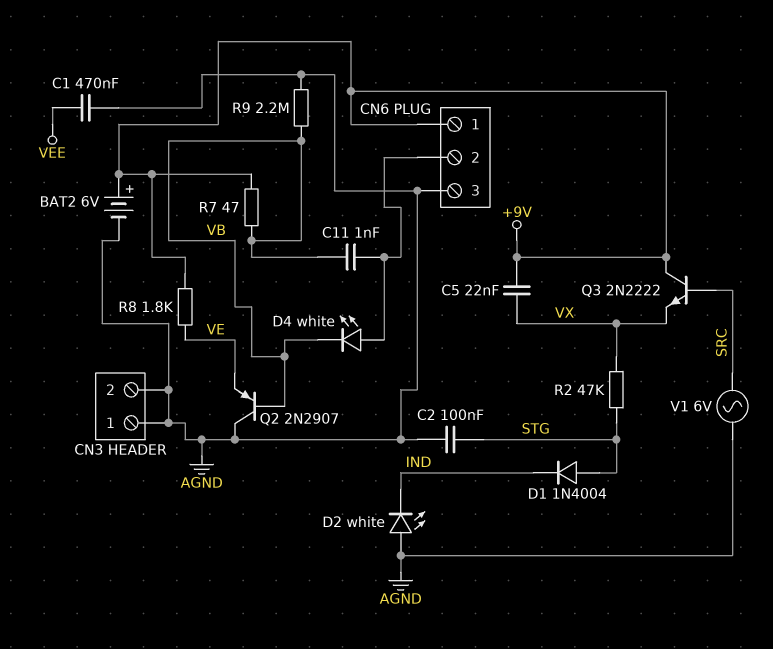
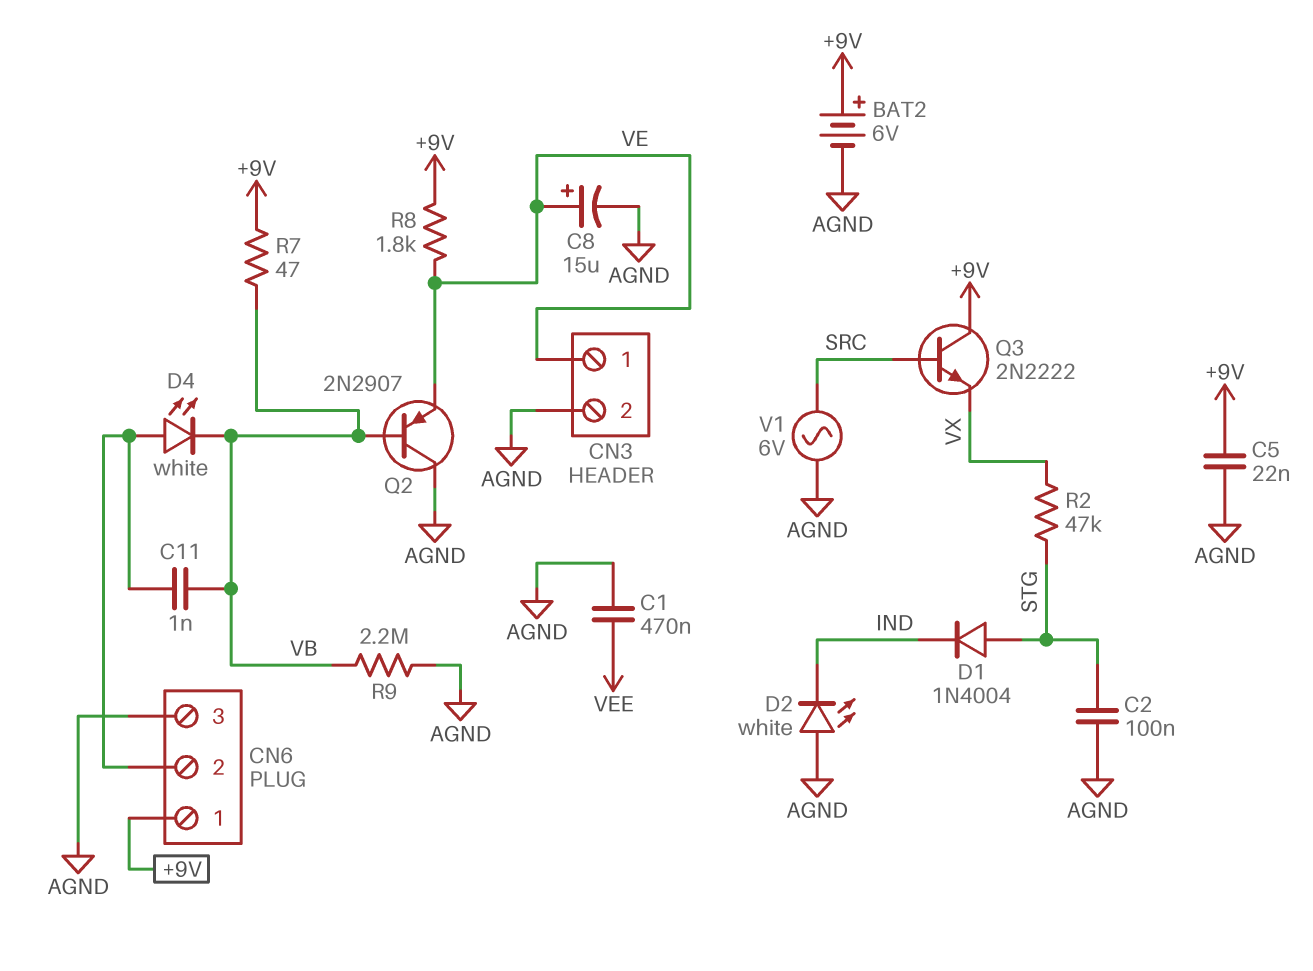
C5: 22nF (+9V, VX) -> 22nF (+9V, AGND)
C8: none -> 15uF (plus VE, minus AGND)
CN3 pin 1: AGND -> VE

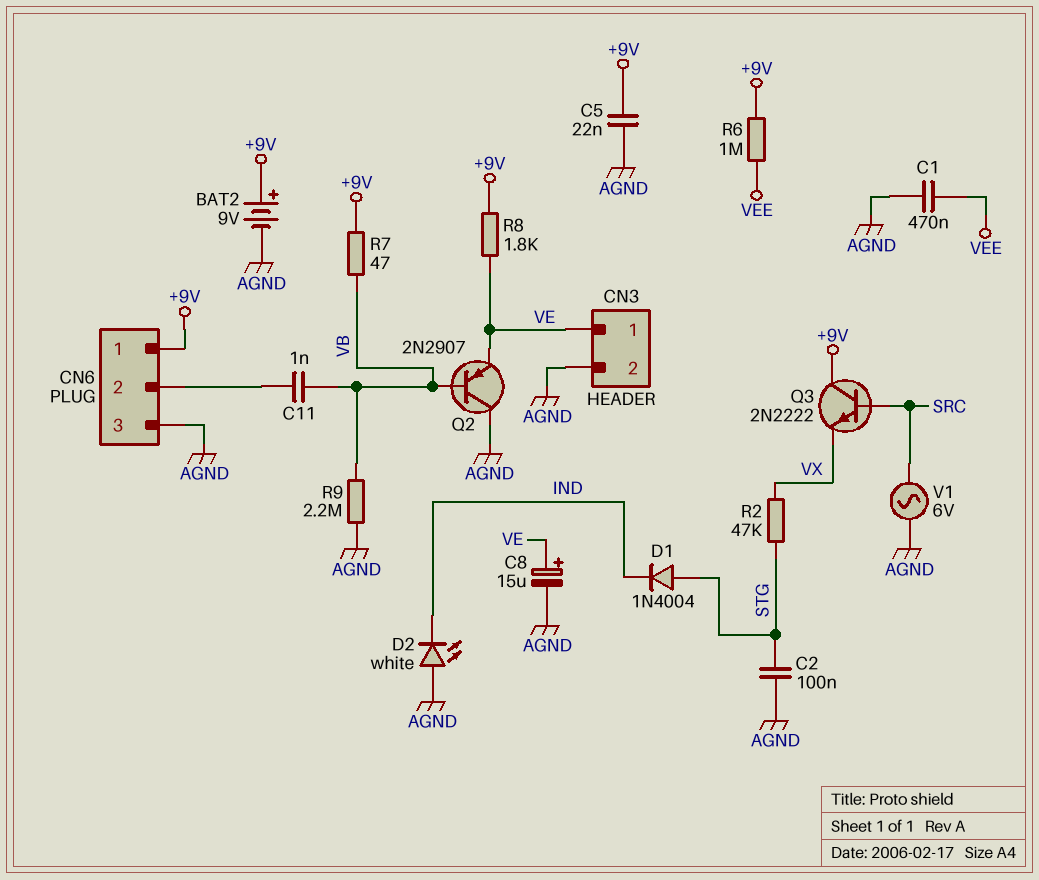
BAT2: 6V (plus +9V, minus AGND) -> 9V (plus +9V, minus AGND)
D4: LED white (A CN6/2, K VB) -> none
R6: none -> 1M (+9V, VEE)

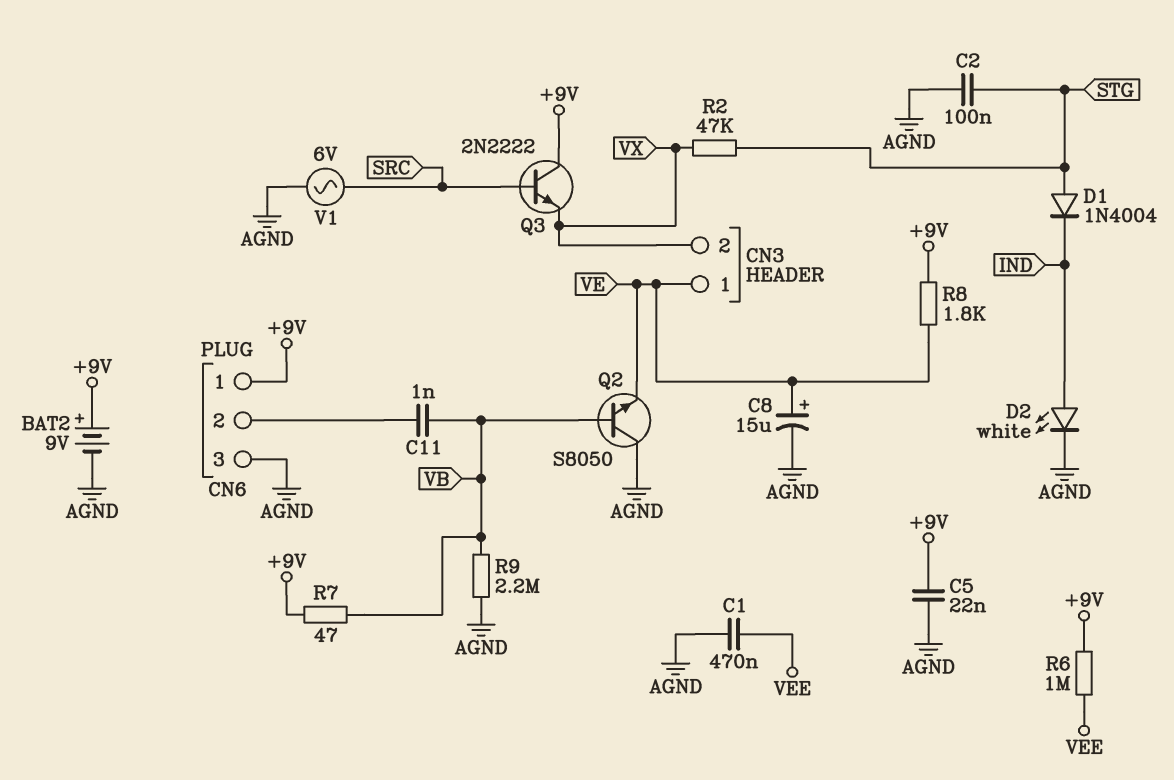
CN3 pin 2: AGND -> VX
D2: LED white (A AGND, K IND) -> LED white (A IND, K AGND)
Q2: PNP 2N2907 (B VB, C AGND, E VE) -> NPN S8050 (B VB, C AGND, E VE)

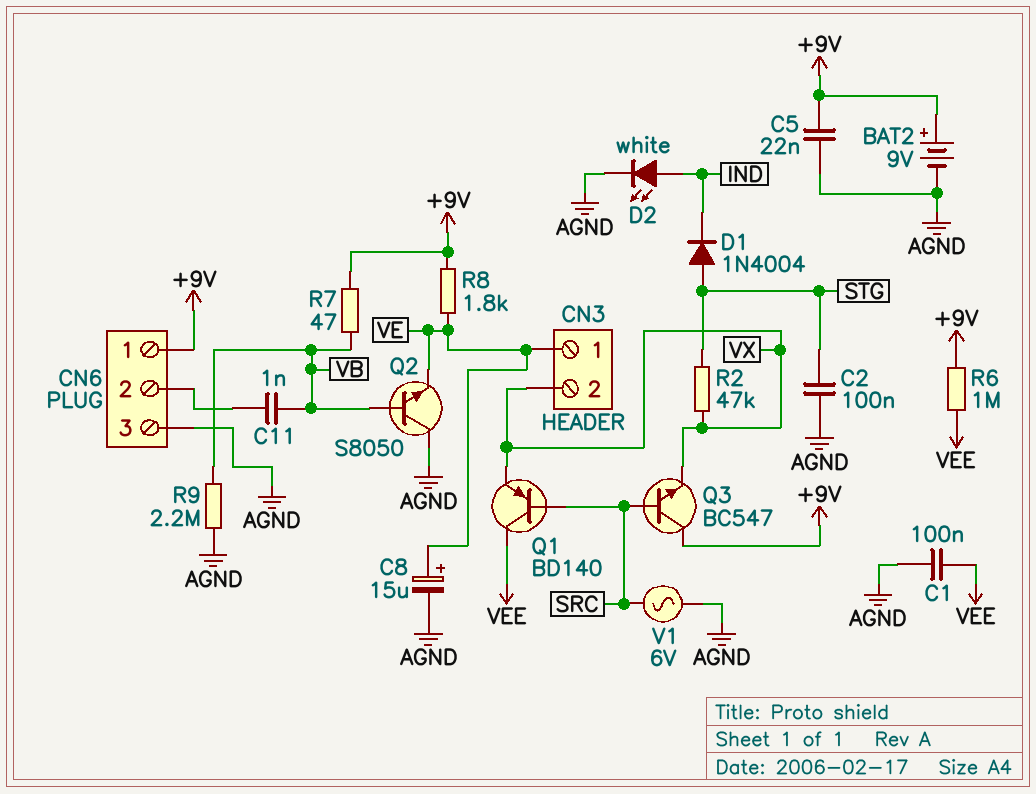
C1: 470nF (AGND, VEE) -> 100nF (AGND, VEE)
Q1: none -> PNP BD140 (B SRC, C VEE, E VX)
Q3: NPN 2N2222 (B SRC, C +9V, E VX) -> NPN BC547 (B SRC, C +9V, E VX)

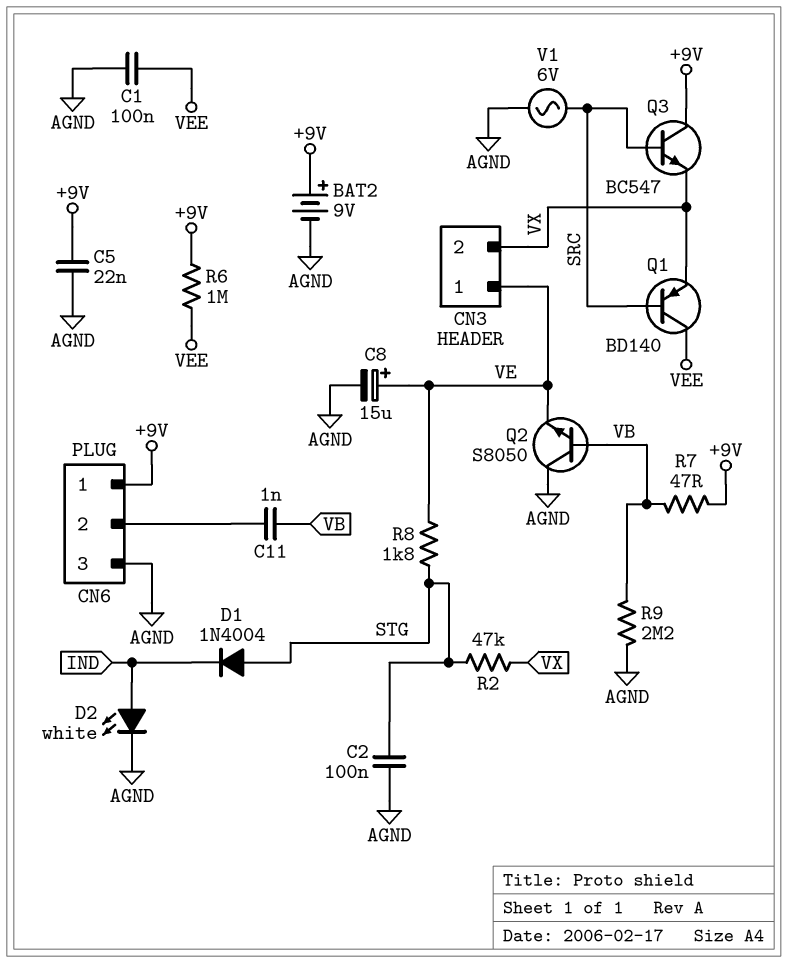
R8: 1.8k (+9V, VE) -> 1.8k (STG, VE)

